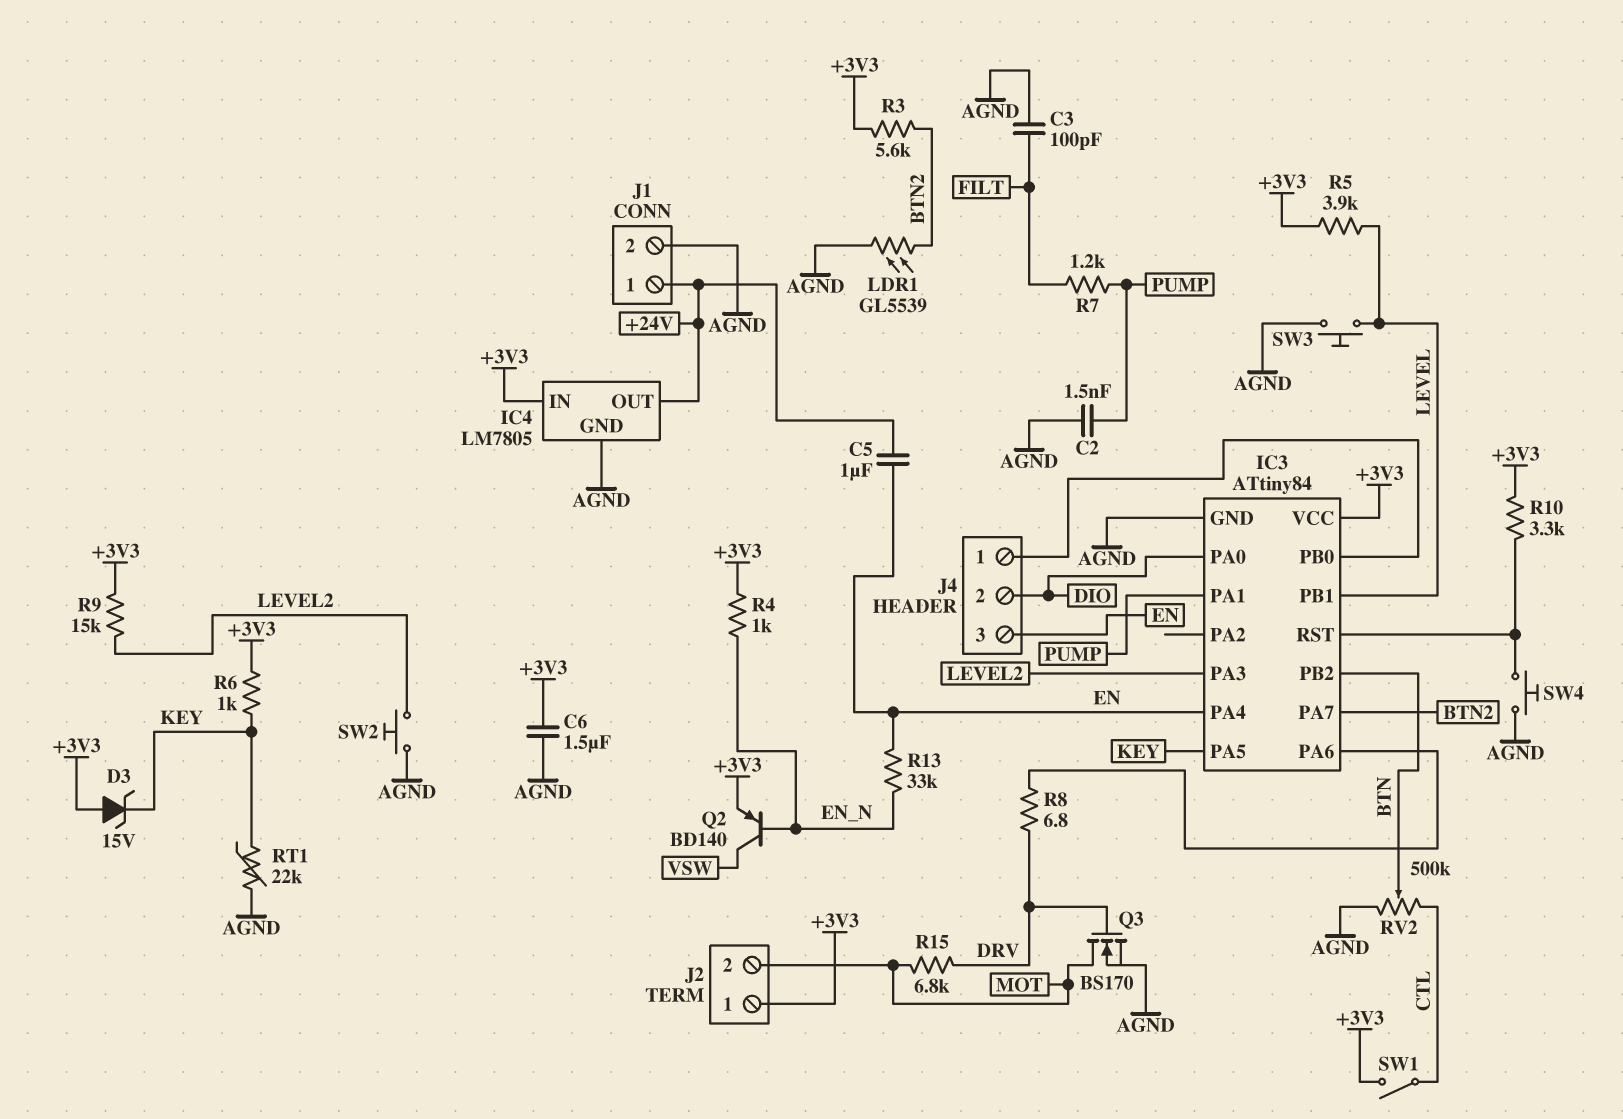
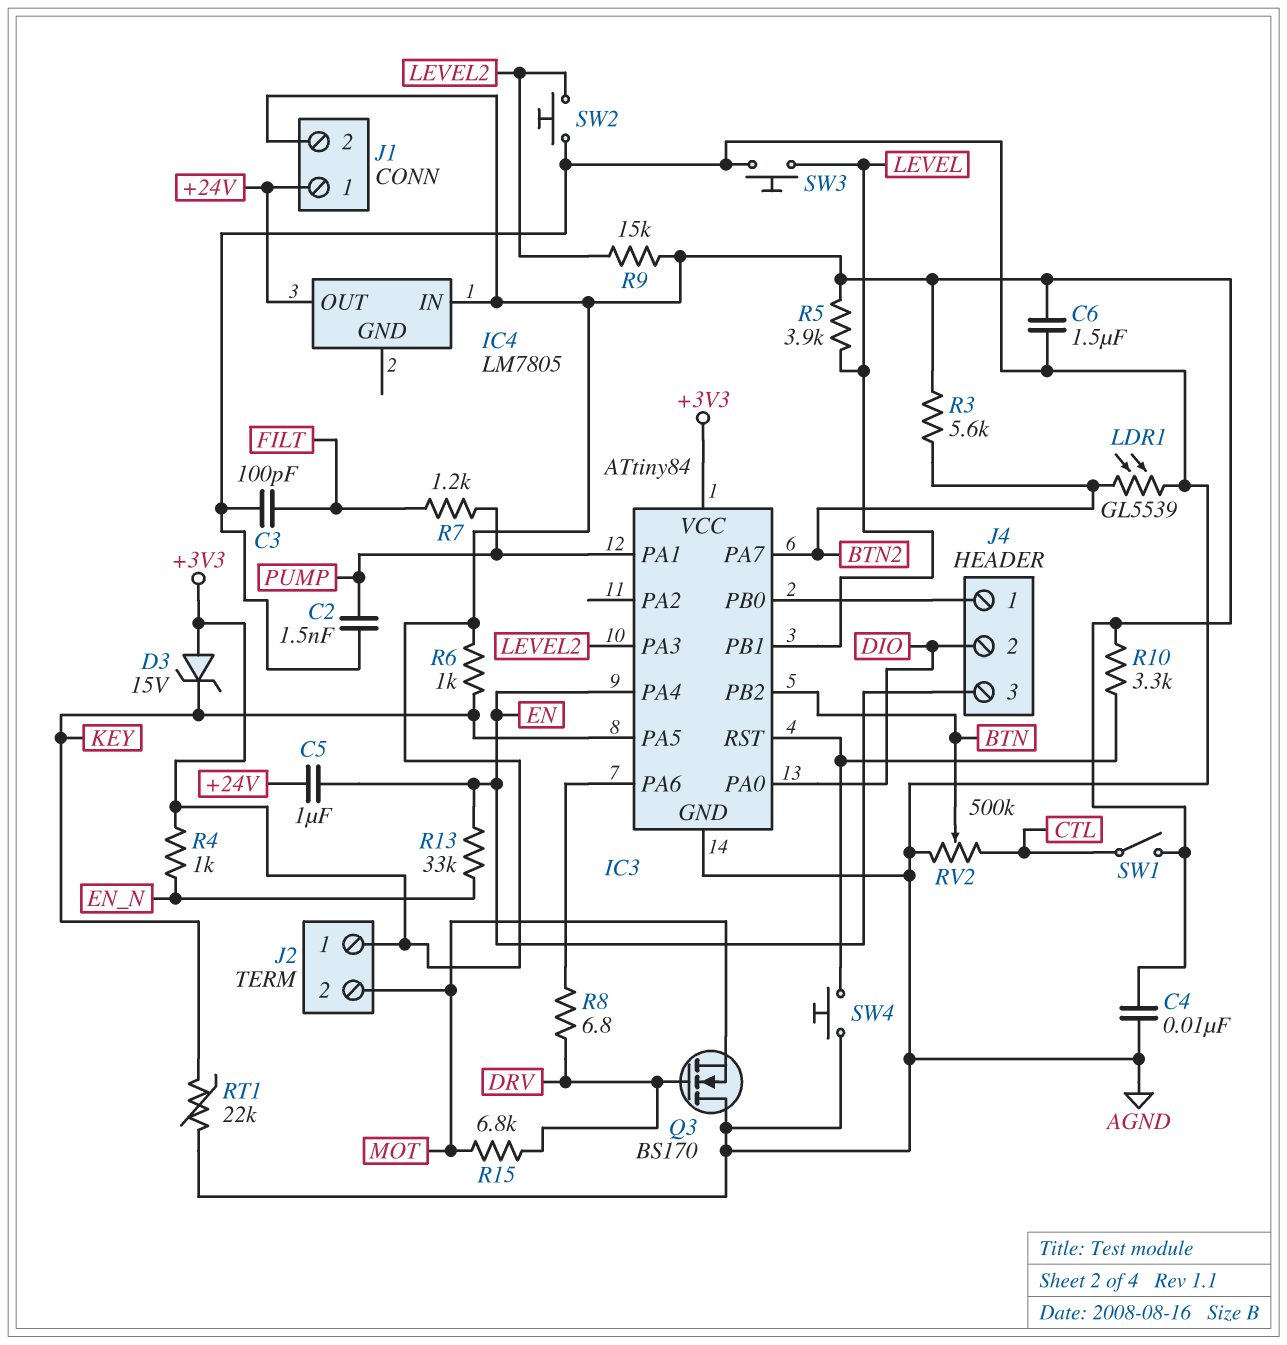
C4: none -> 10nF (+3V3, AGND)
IC4 pin GND: AGND -> none
J1 pin 2: AGND -> +3V3
Q2: PNP BD140 (B EN_N, C VSW, E +3V3) -> none
Q3: NMOS BS170 (G DRV, D MOT, S AGND) -> NMOS BS170 (G DRV, D AGND, S MOT)

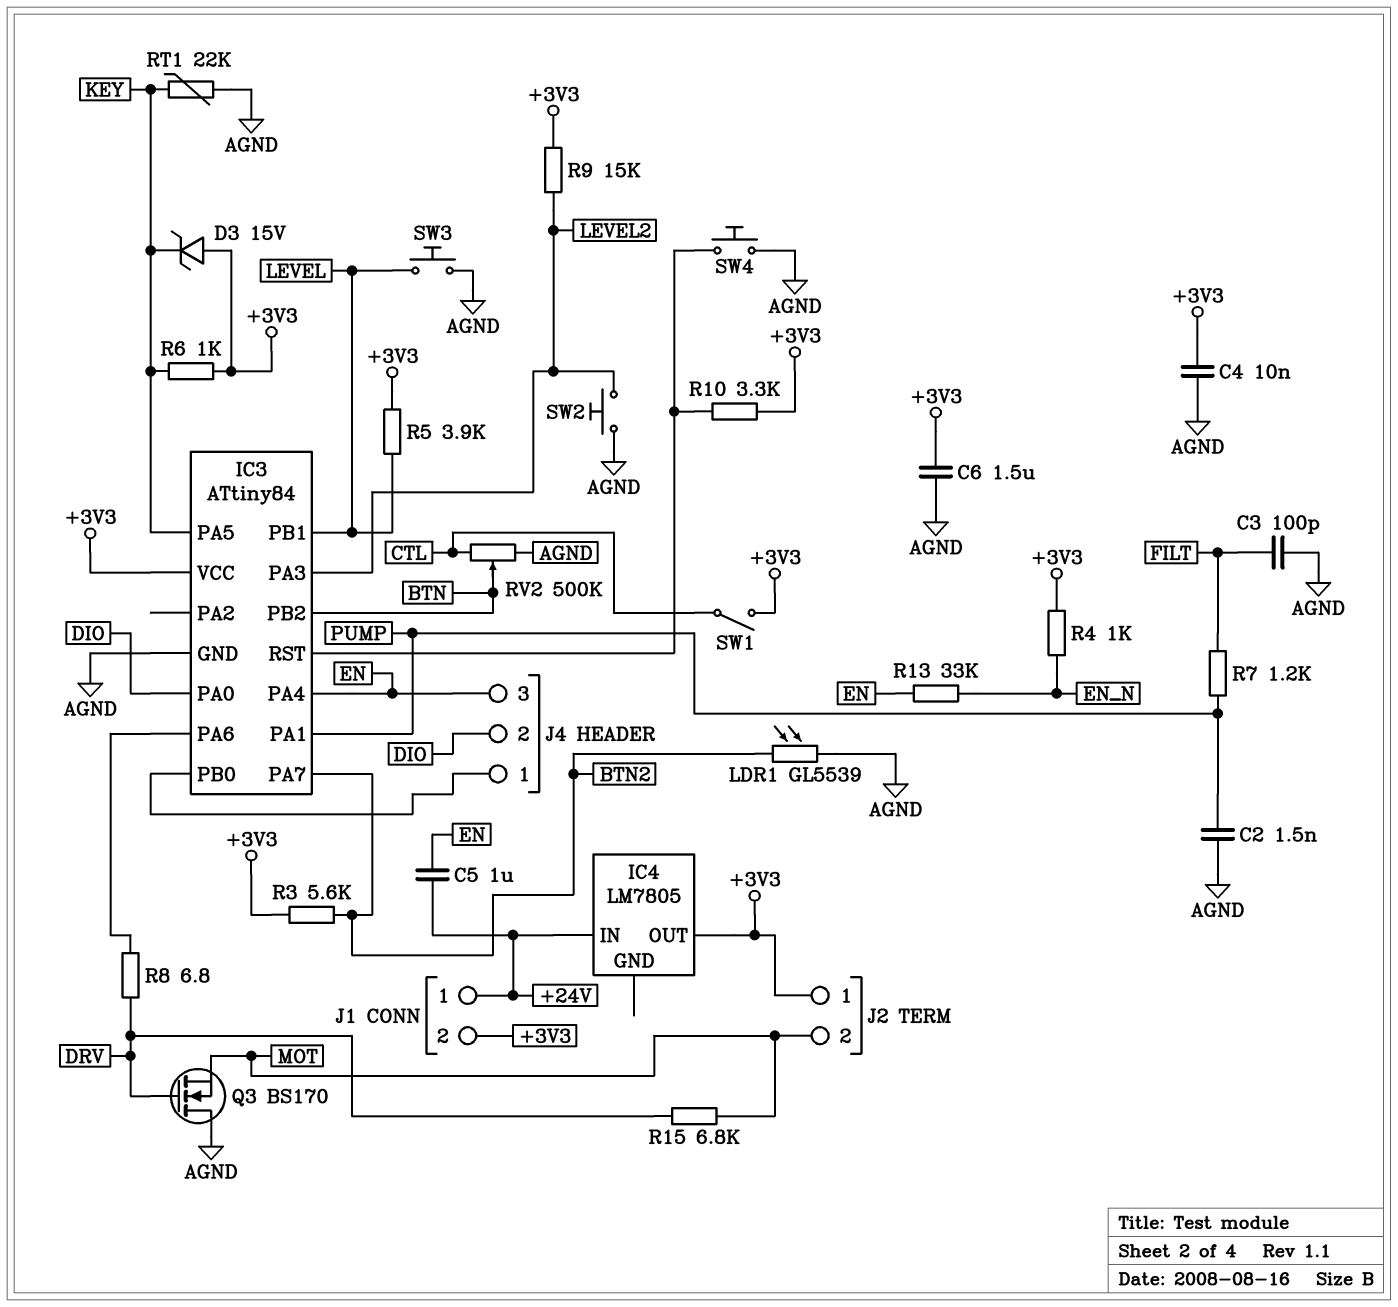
IC4 pin IN: +3V3 -> +24V
IC4 pin OUT: +24V -> +3V3

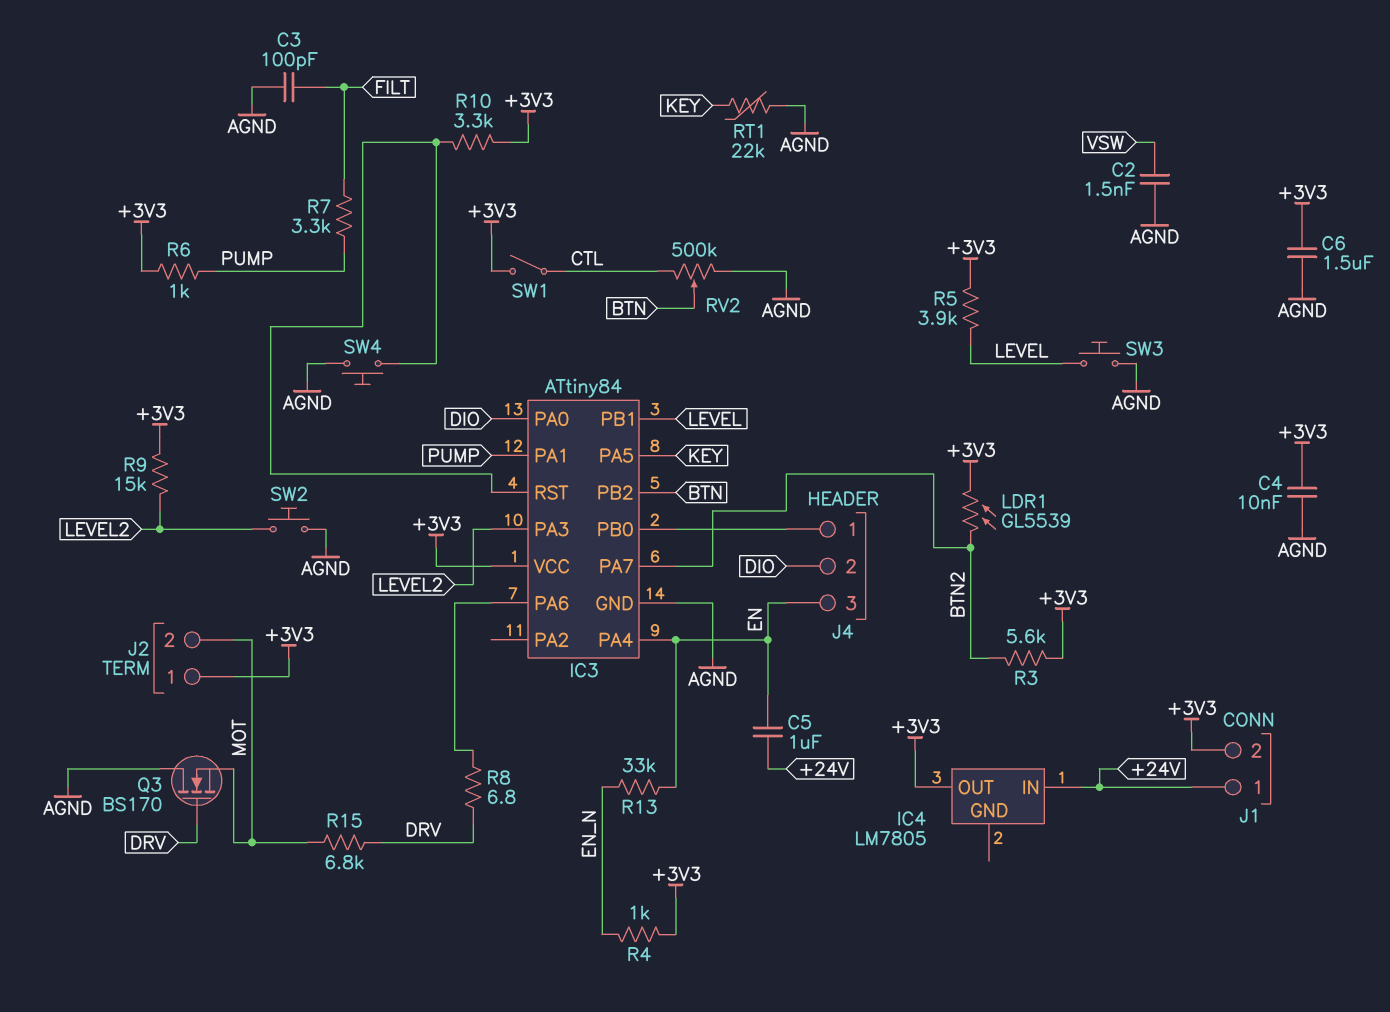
C2: 1.5nF (AGND, PUMP) -> 1.5nF (AGND, VSW)
D3: zener 15V (A +3V3, K KEY) -> none
LDR1: GL5539 (AGND, BTN2) -> GL5539 (+3V3, BTN2)
R6: 1k (+3V3, KEY) -> 1k (+3V3, PUMP)
R7: 1.2k (FILT, PUMP) -> 3.3k (FILT, PUMP)

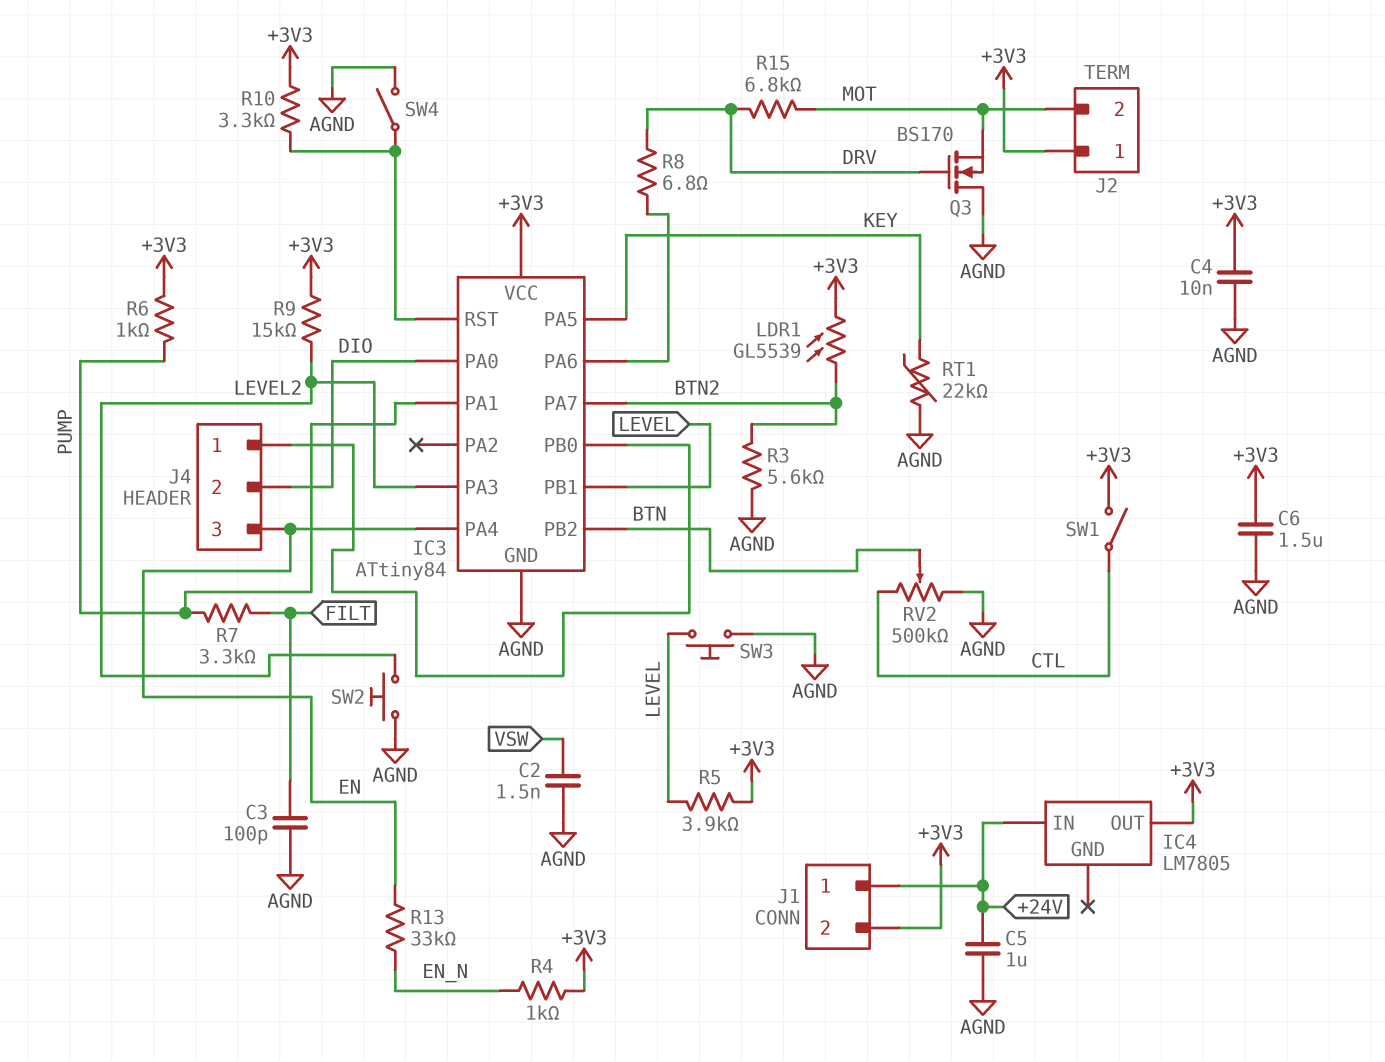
C5: 1uF (+24V, EN) -> 1uF (+24V, AGND)
R3: 5.6k (+3V3, BTN2) -> 5.6k (AGND, BTN2)
SW4: button (AGND, IC3/RST) -> switch (AGND, IC3/RST)

